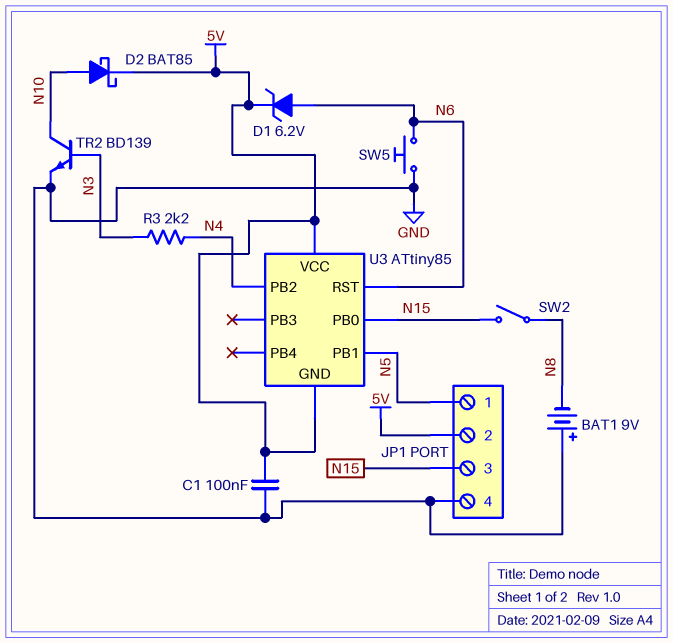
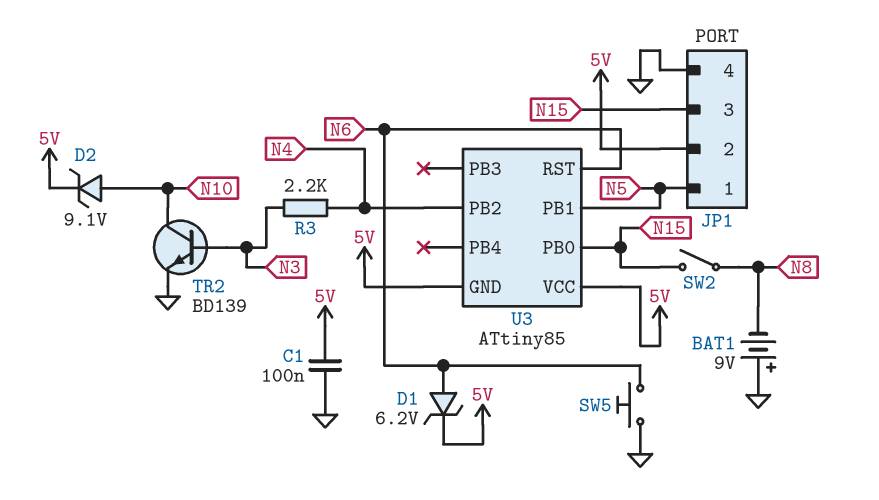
D2: schottky BAT85 (A N10, K 5V) -> zener 9.1V (A N10, K 5V)

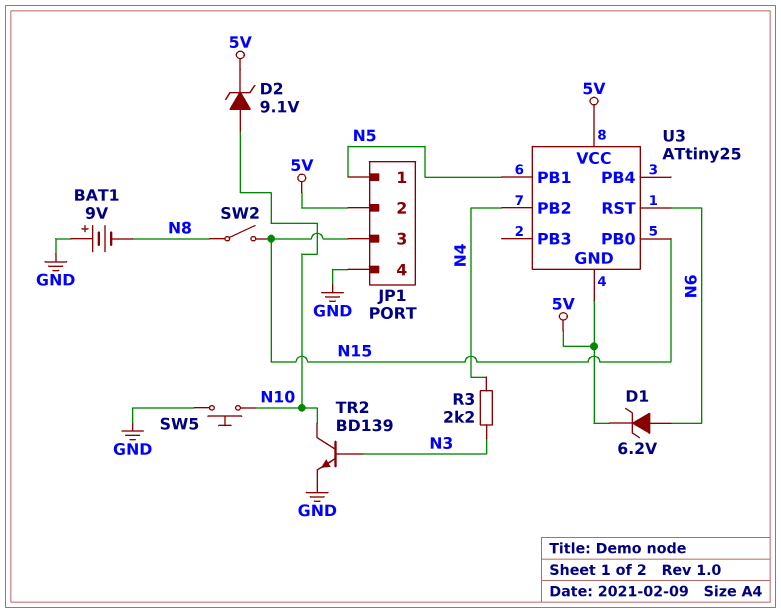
C1: 100nF (5V, GND) -> none
SW5: button (GND, N6) -> button (GND, N10)
U3: ATtiny85 -> ATtiny25

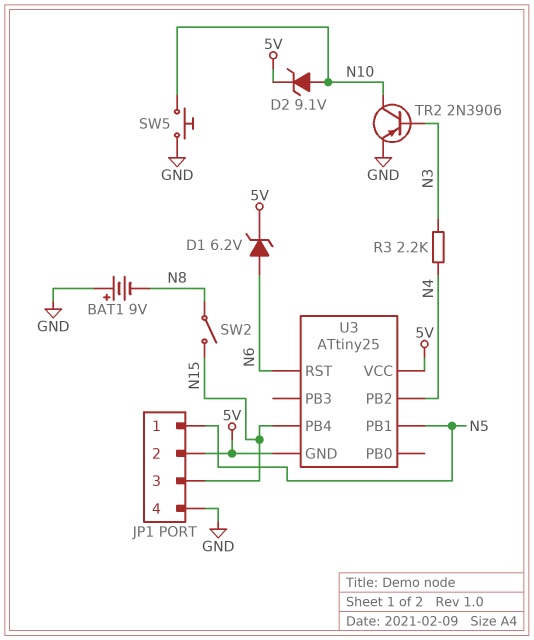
TR2: NPN BD139 (B N3, C N10, E GND) -> PNP 2N3906 (B N3, C N10, E GND)
U3 pin PB0: N15 -> none
U3 pin PB4: none -> N15

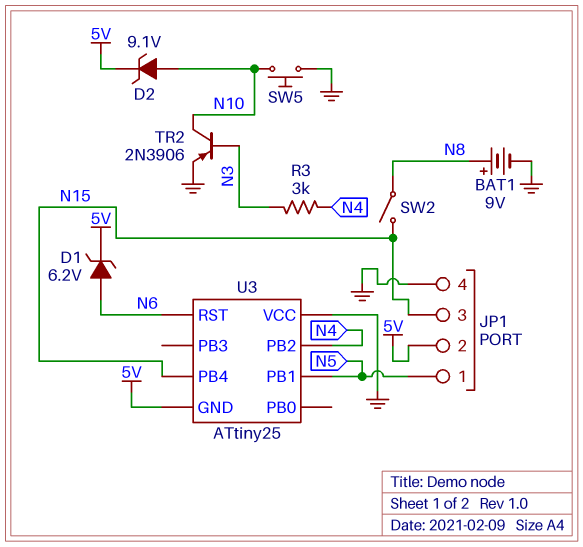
BAT1: 9V (plus GND, minus N8) -> 9V (plus N8, minus GND)
R3: 2.2k (N3, N4) -> 3k (N3, N4)
U3 pin VCC: 5V -> GND

